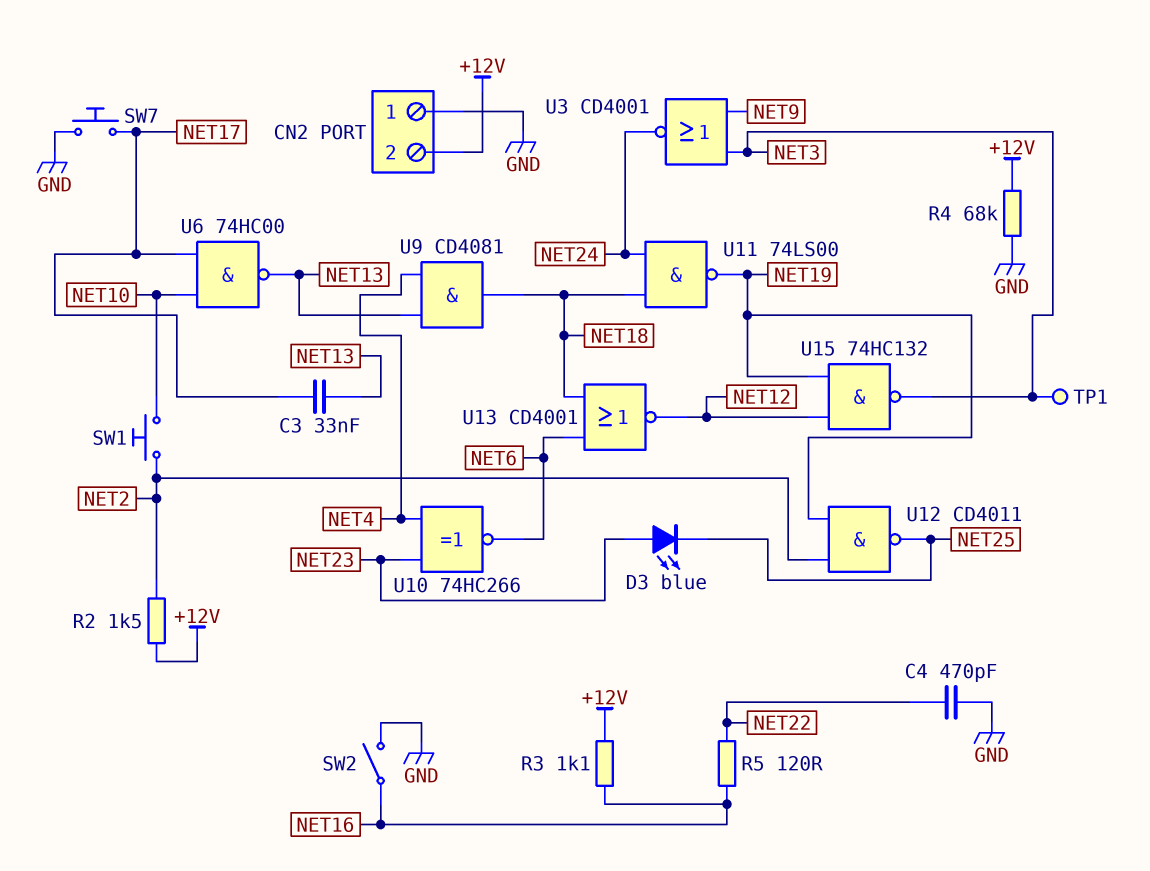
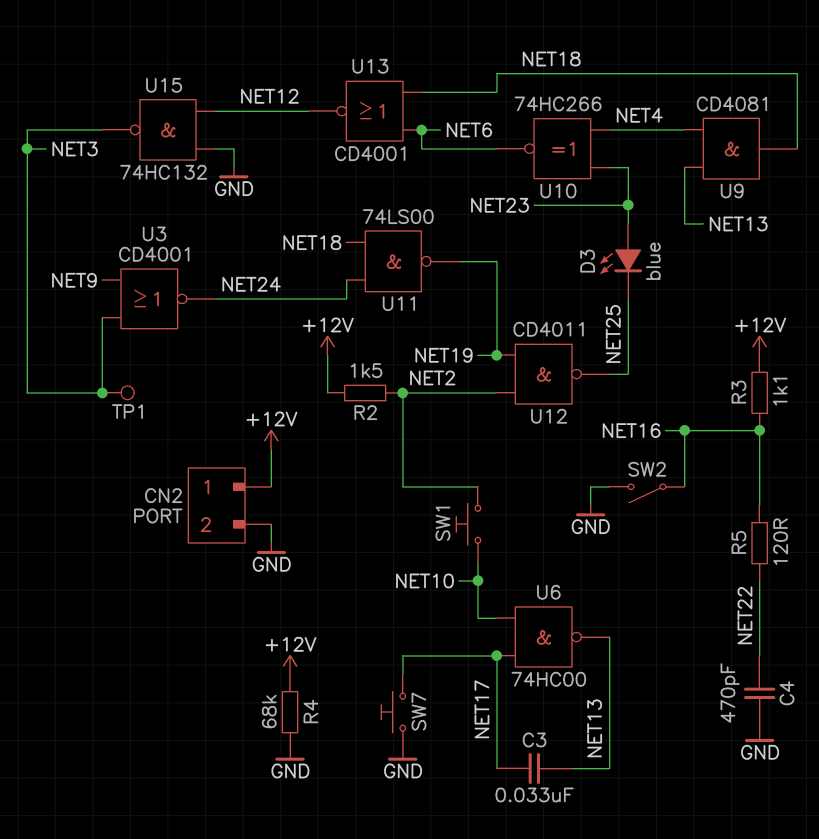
CN2 pin 1: GND -> +12V
CN2 pin 2: +12V -> GND
U15: NAND 74HC132 (in NET12, in NET19, out NET3) -> NAND 74HC132 (in GND, in NET12, out NET3)

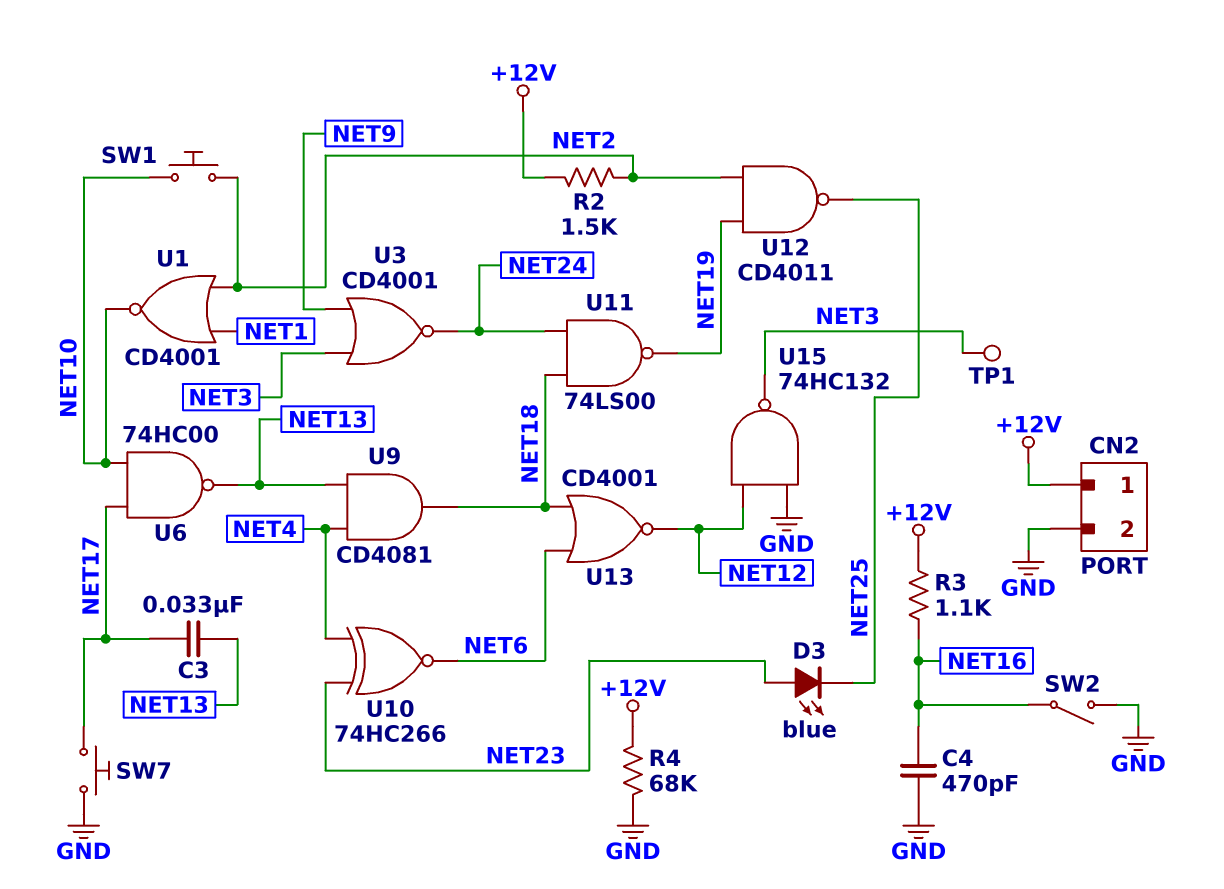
C4: 470pF (GND, NET22) -> 470pF (GND, NET16)
R5: 120 (NET16, NET22) -> none
U1: none -> NOR CD4001 (in NET1, in NET2, out NET10)

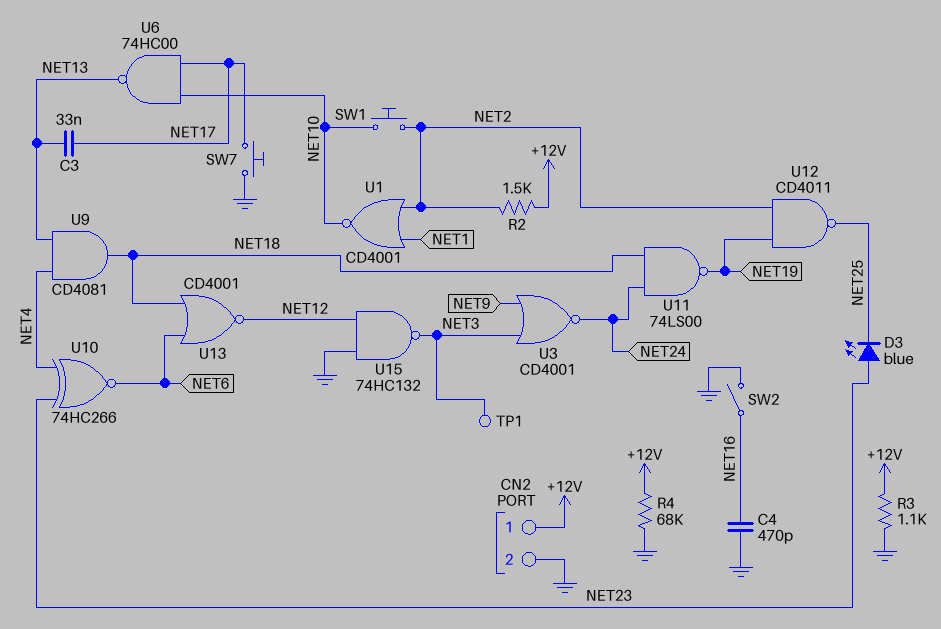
R3: 1.1k (+12V, NET16) -> 1.1k (+12V, GND)

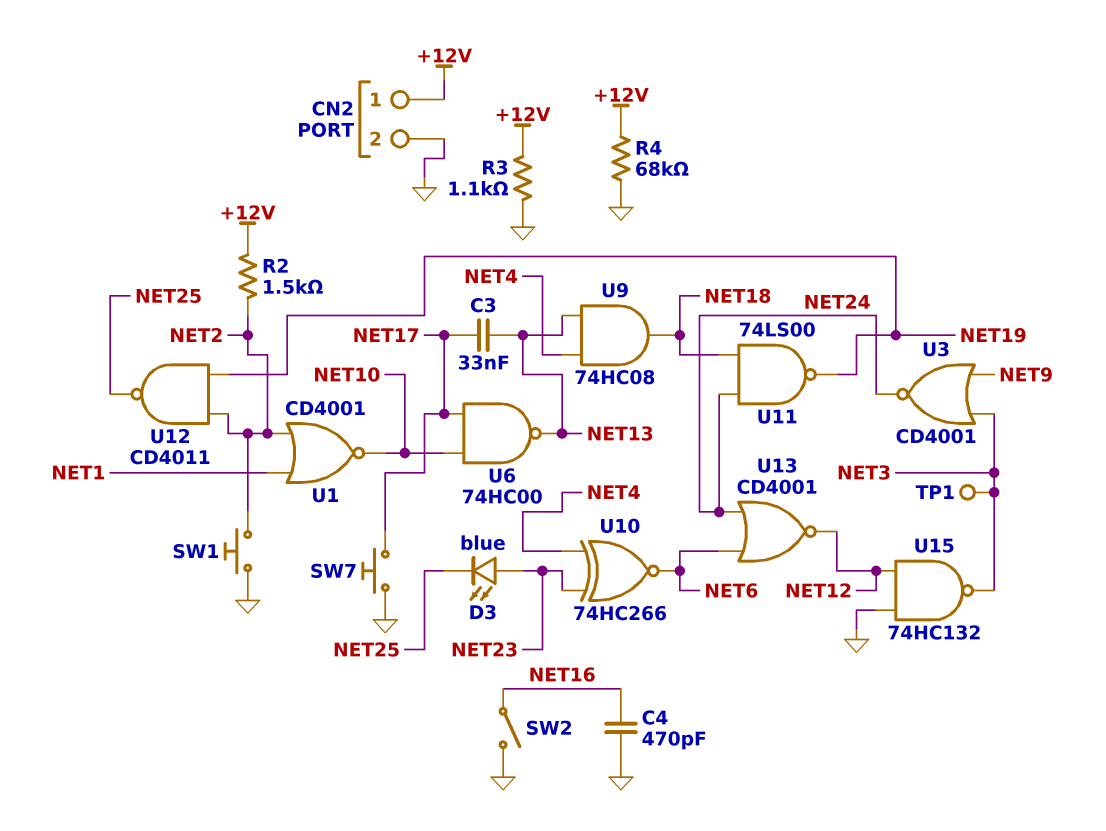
SW1: button (NET2, NET10) -> button (GND, NET2)
U9: AND CD4081 (in NET4, in NET13, out NET18) -> AND 74HC08 (in NET4, in NET13, out NET18)
U13: NOR CD4001 (in NET6, in NET18, out NET12) -> NOR CD4001 (in NET6, in NET24, out NET12)

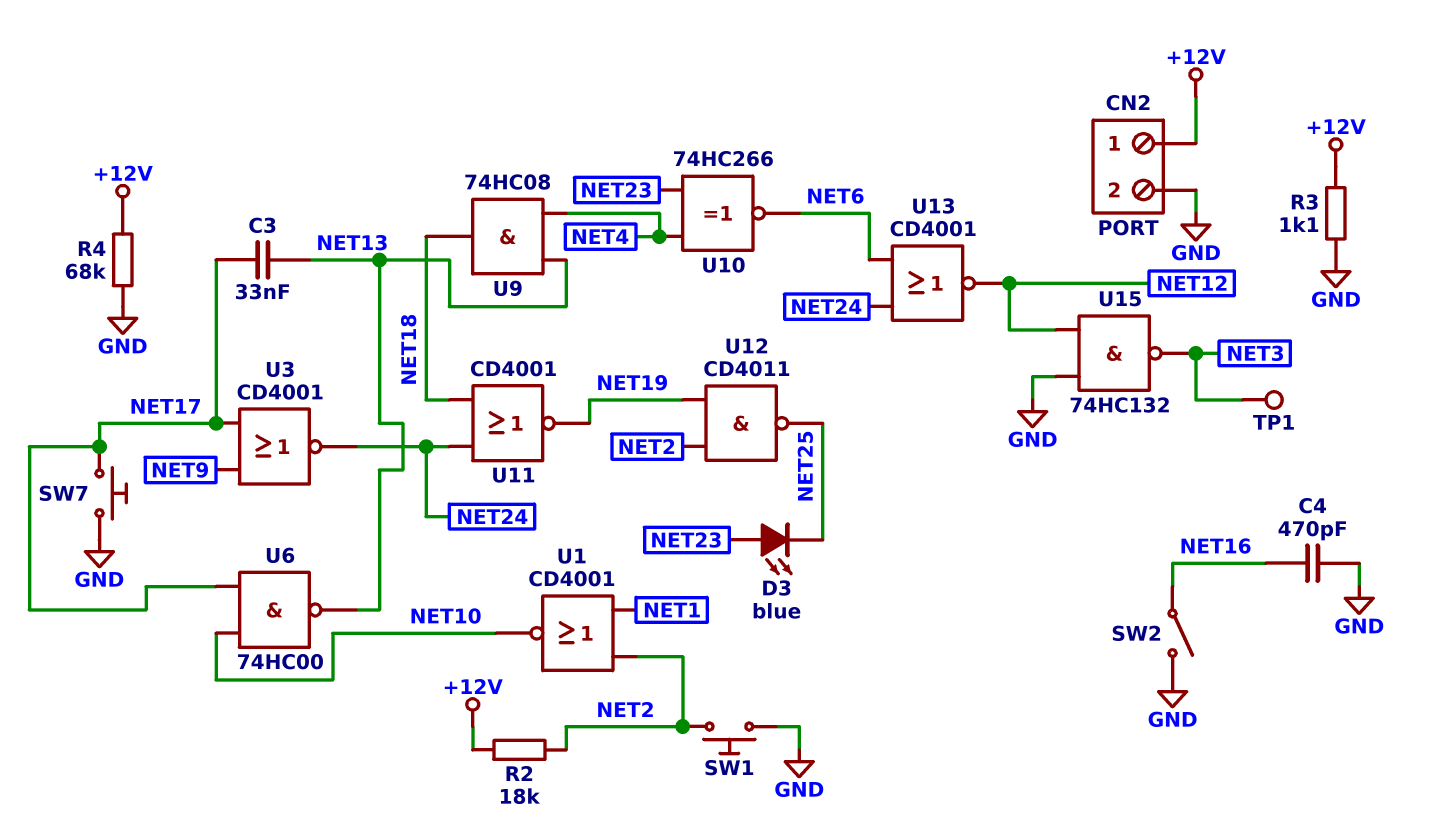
R2: 1.5k (+12V, NET2) -> 18k (+12V, NET2)
U3: NOR CD4001 (in NET3, in NET9, out NET24) -> NOR CD4001 (in NET9, in NET17, out NET24)
U11: NAND 74LS00 (in NET18, in NET24, out NET19) -> NOR CD4001 (in NET18, in NET24, out NET19)

